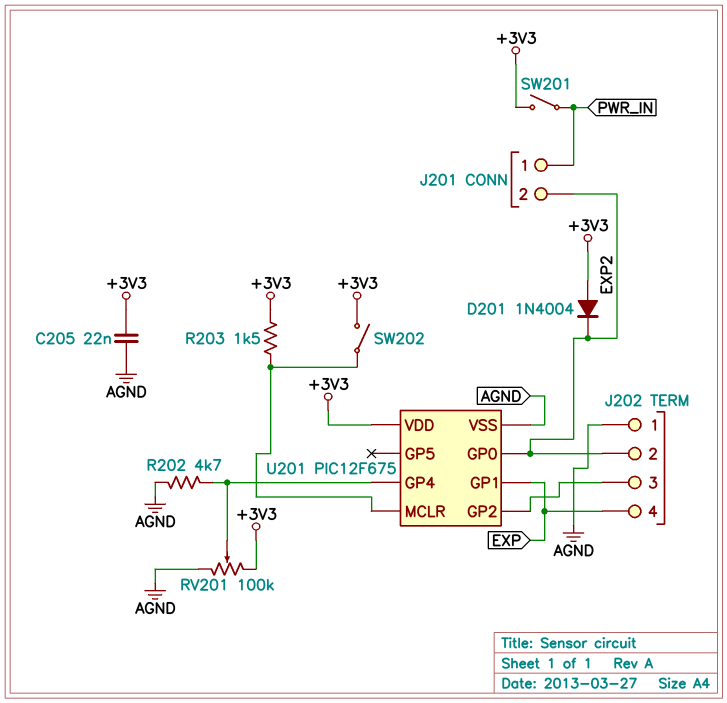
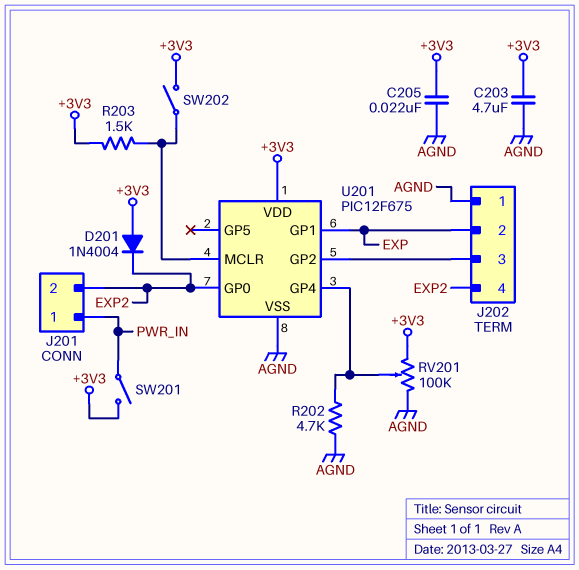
C203: none -> 4.7uF (+3V3, AGND)
J202 pin 2: EXP2 -> EXP
J202 pin 4: EXP -> EXP2

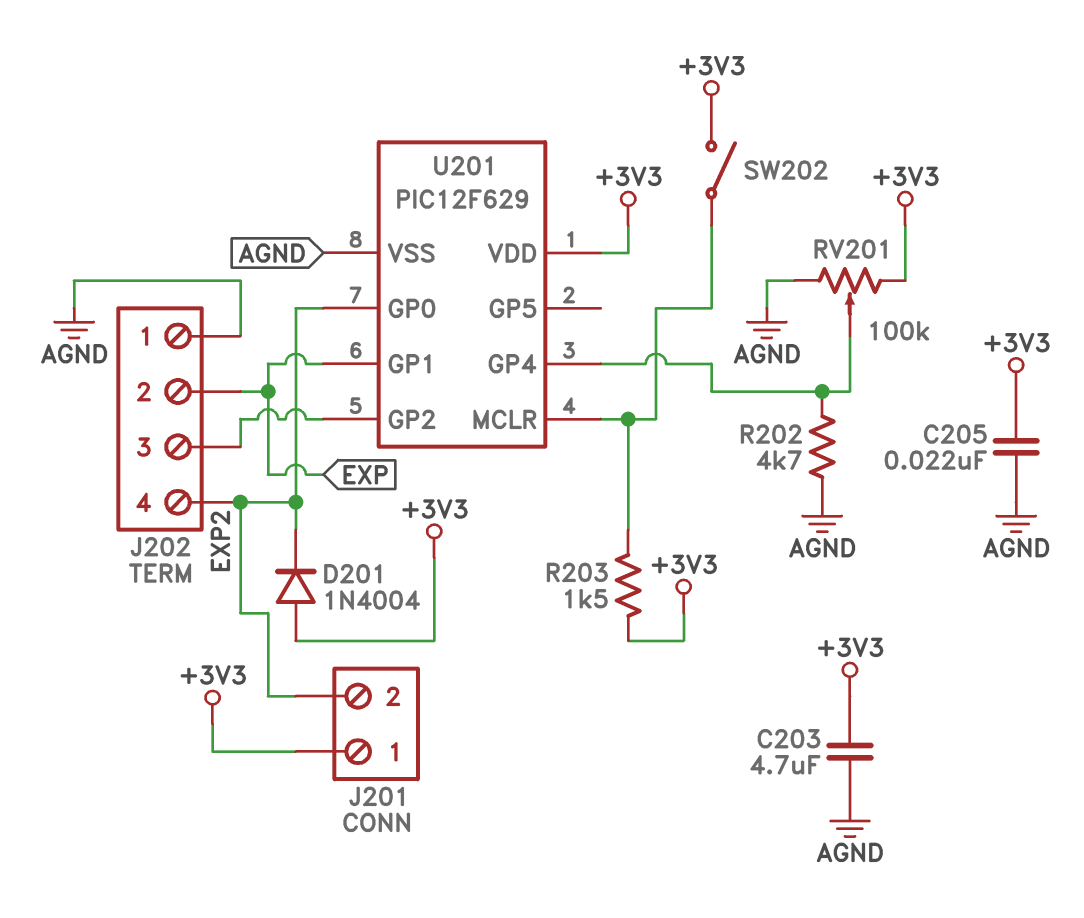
J201 pin 1: PWR_IN -> +3V3
SW201: switch (+3V3, PWR_IN) -> none
U201: PIC12F675 -> PIC12F629

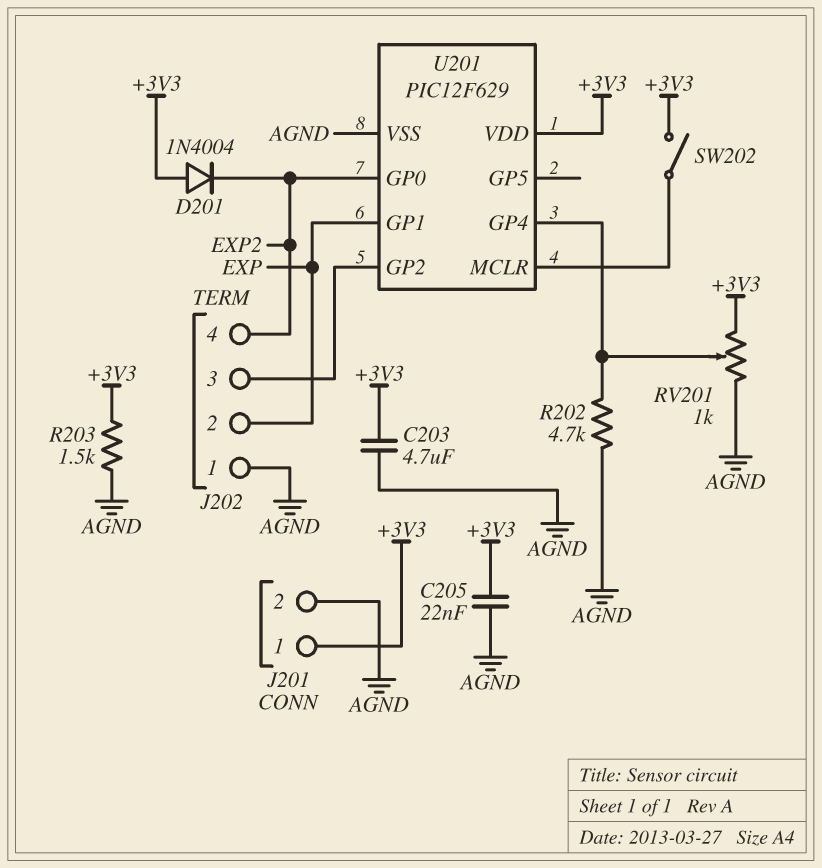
J201 pin 2: EXP2 -> AGND
R203: 1.5k (+3V3, U201/MCLR) -> 1.5k (+3V3, AGND)
RV201: 100k (+3V3, AGND, wiper U201/GP4) -> 1k (+3V3, AGND, wiper U201/GP4)

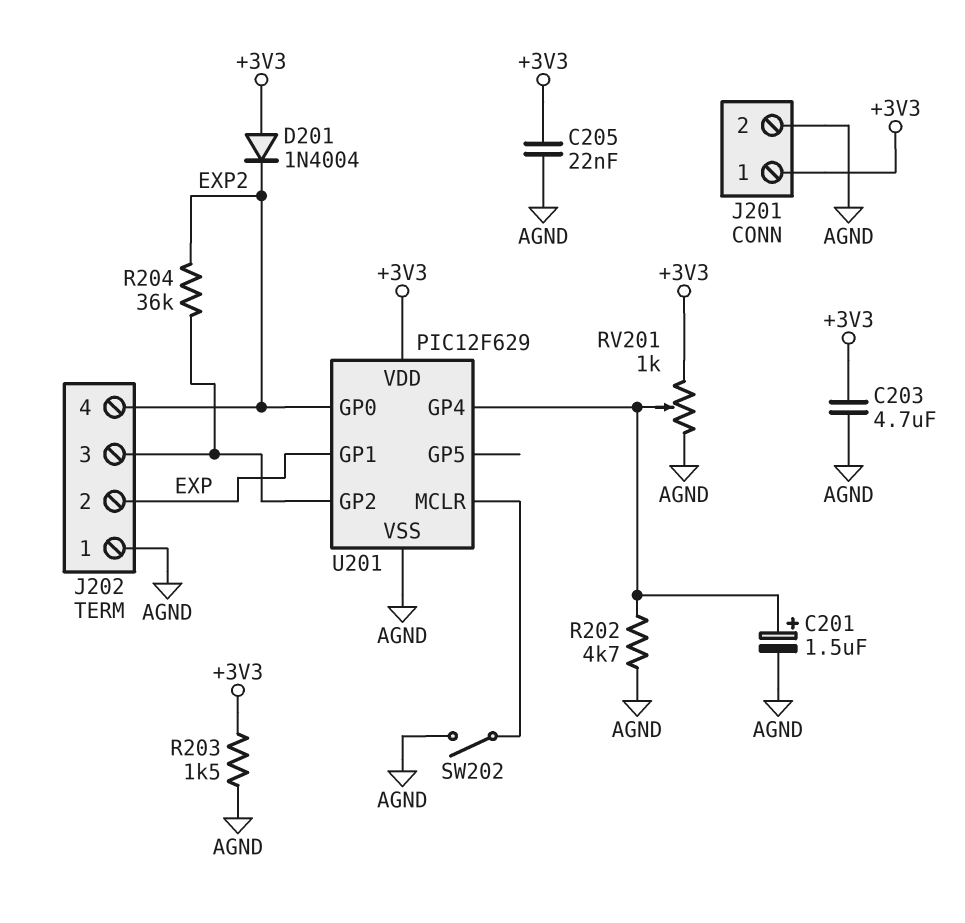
C201: none -> 1.5uF (plus U201/GP4, minus AGND)
R204: none -> 36k (EXP2, J202/3)
SW202: switch (+3V3, U201/MCLR) -> switch (AGND, U201/MCLR)

